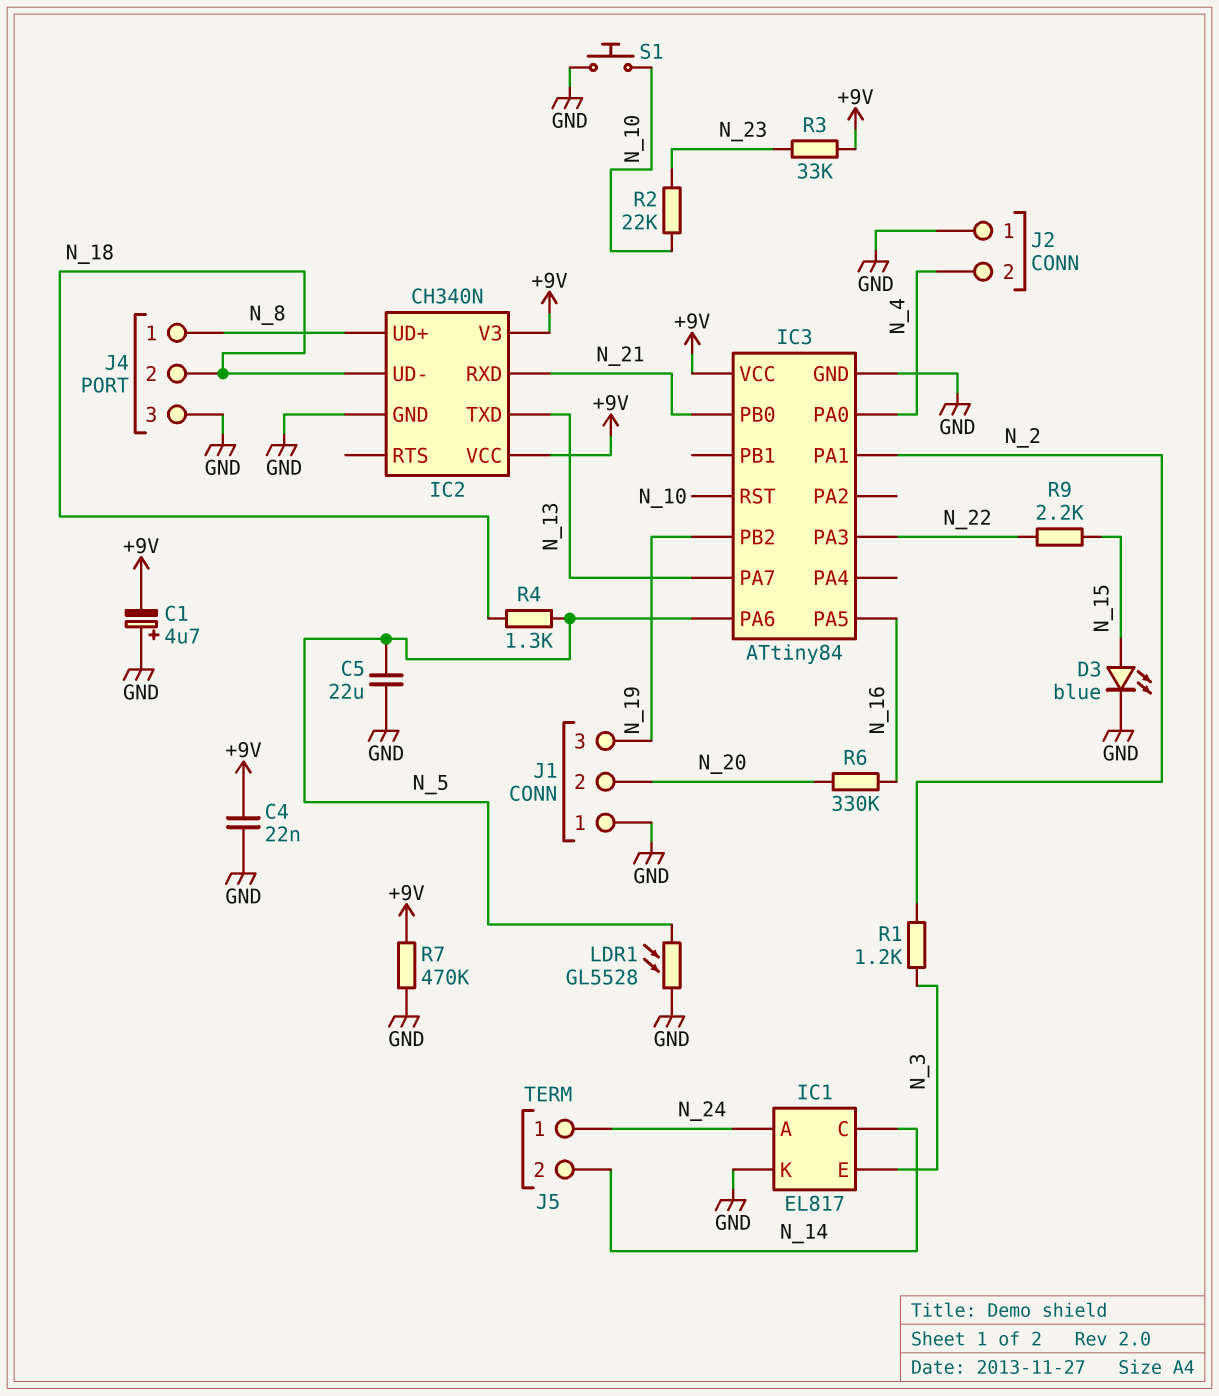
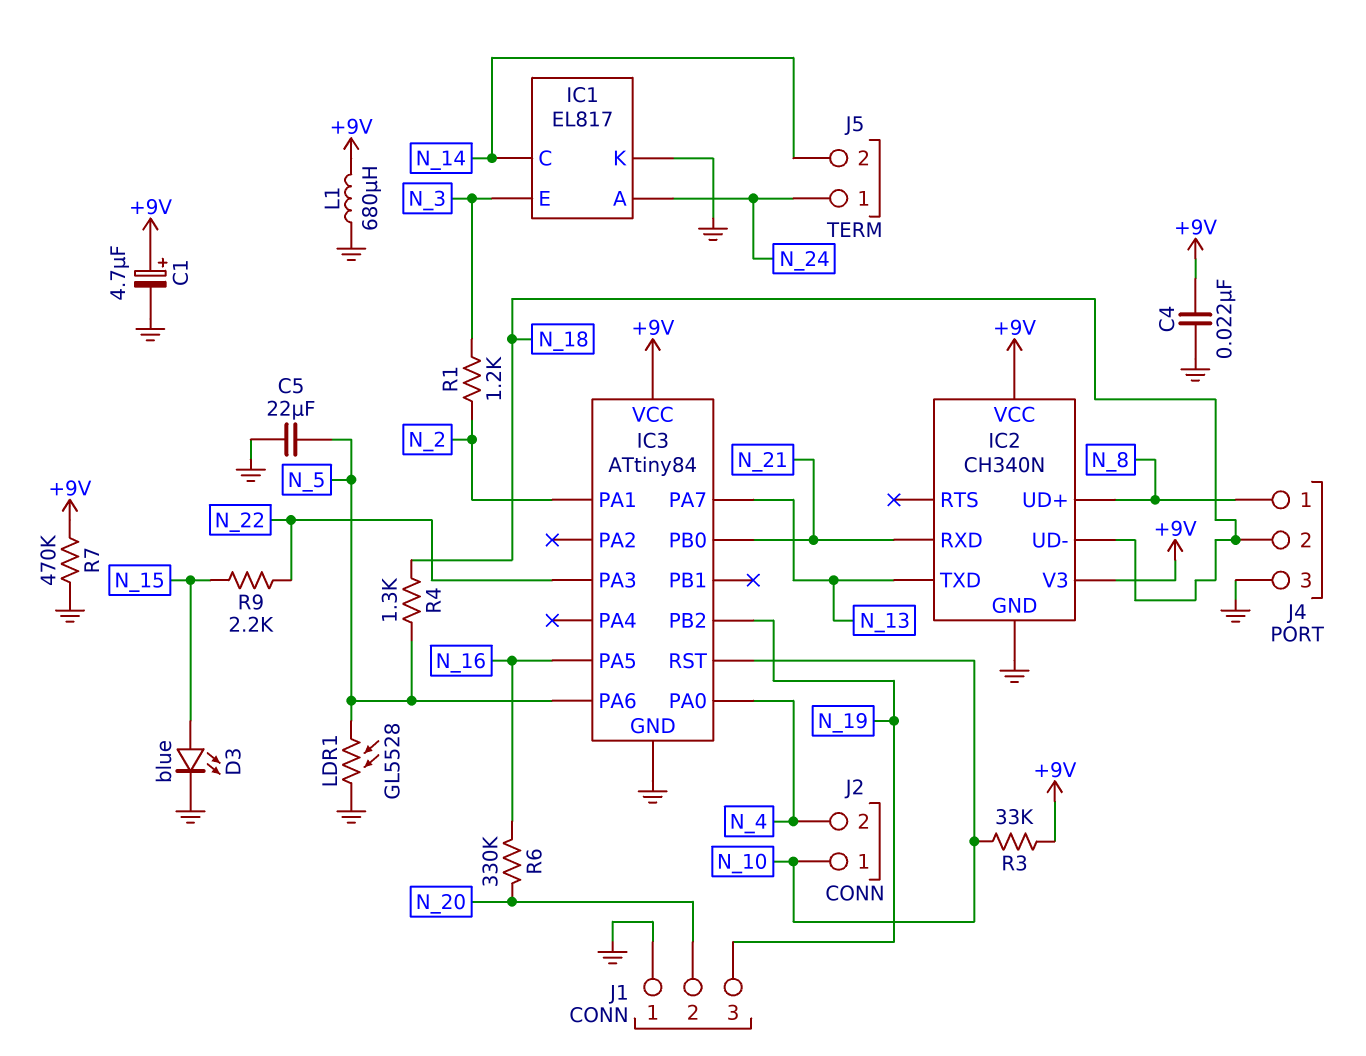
C1: 4.7uF (plus GND, minus +9V) -> 4.7uF (plus +9V, minus GND)
J2 pin 1: GND -> N_10
L1: none -> 680uH (+9V, GND)
R2: 22k (N_10, N_23) -> none
R3: 33k (+9V, N_23) -> 33k (+9V, N_10)
S1: button (GND, N_10) -> none

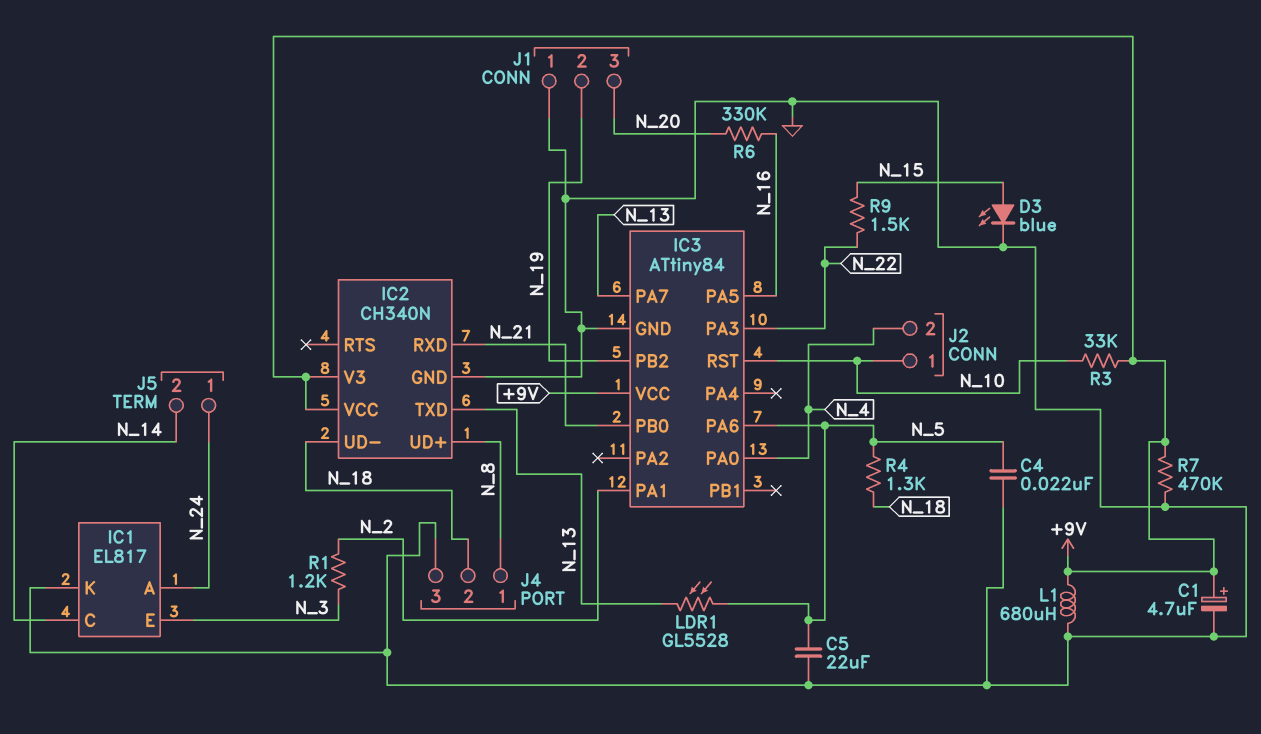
C4: 22nF (+9V, GND) -> 22nF (GND, N_5)
J1 pin 2: N_20 -> N_19
J1 pin 3: N_19 -> N_20
LDR1: GL5528 (GND, N_5) -> GL5528 (N_5, N_13)
R9: 2.2k (N_15, N_22) -> 1.5k (N_15, N_22)

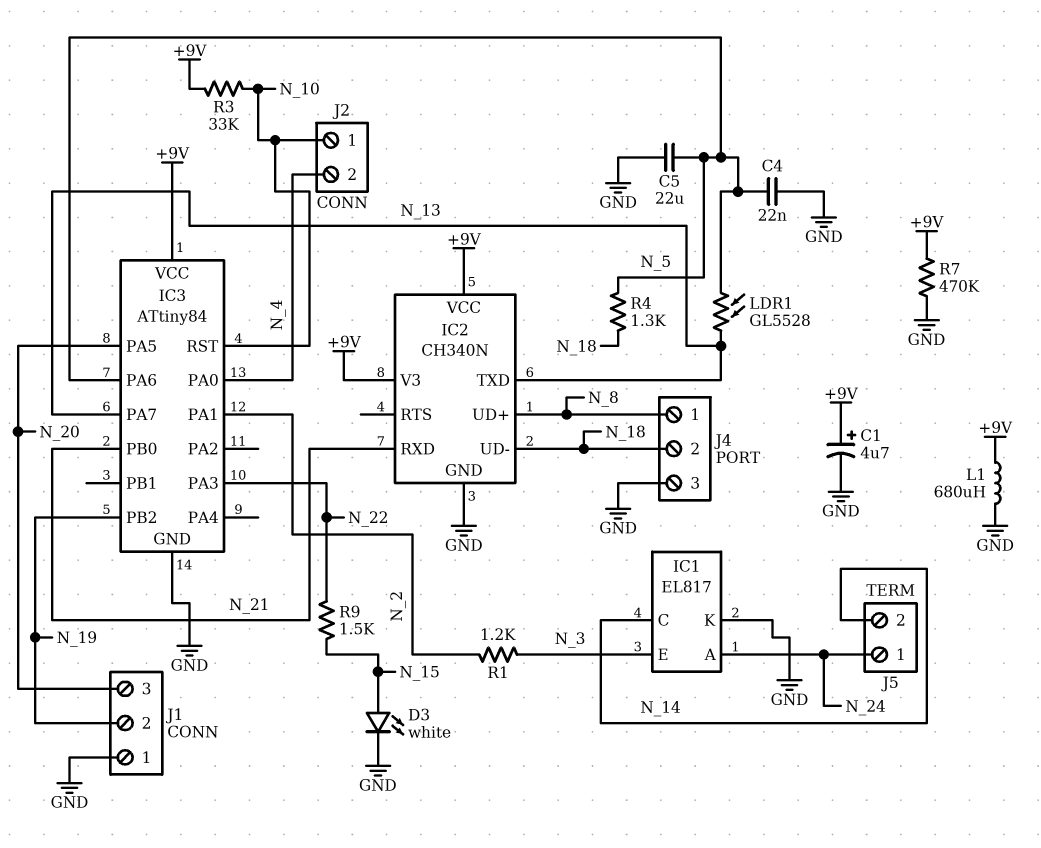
D3: LED blue (A N_15, K GND) -> LED white (A N_15, K GND)
IC3 pin PA5: N_16 -> N_20
R6: 330k (N_16, N_20) -> none

